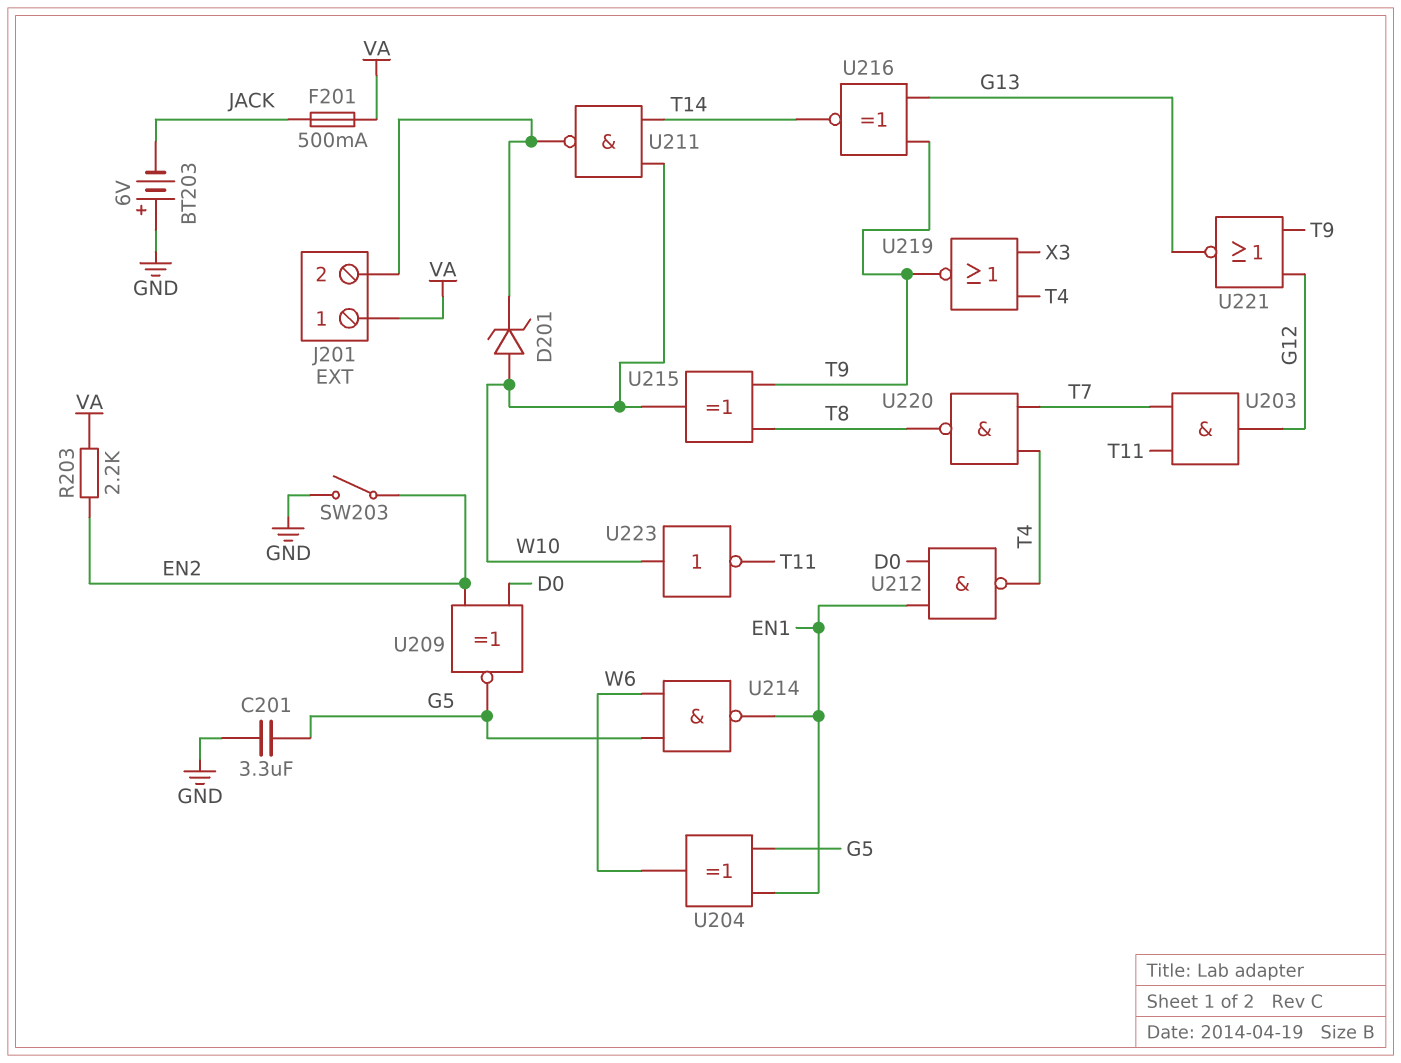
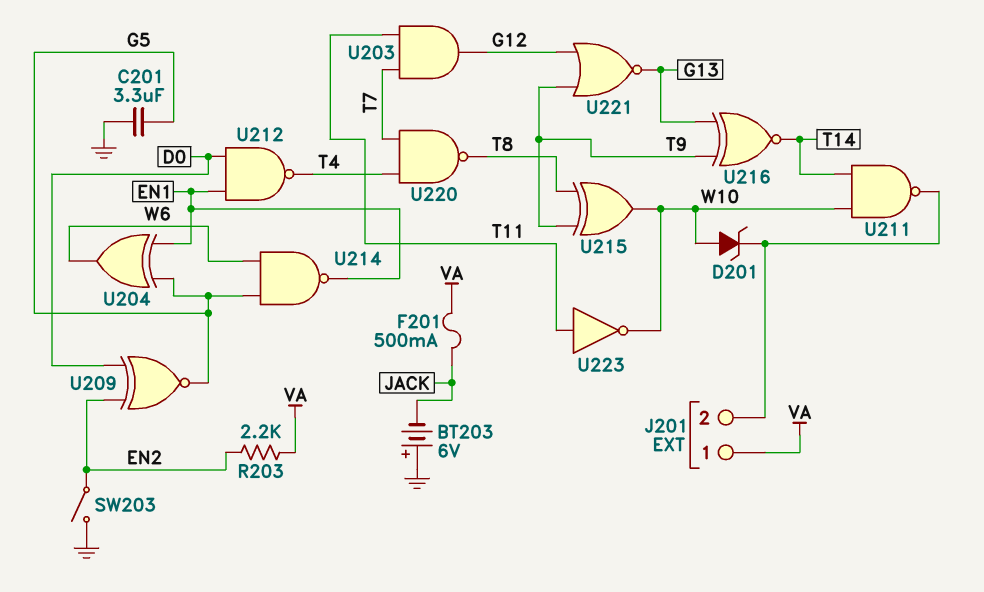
U219: NOR (in T4, in X3, out T9) -> none
U223: NOT (in W10, out T11) -> NOT (in T11, out W10)

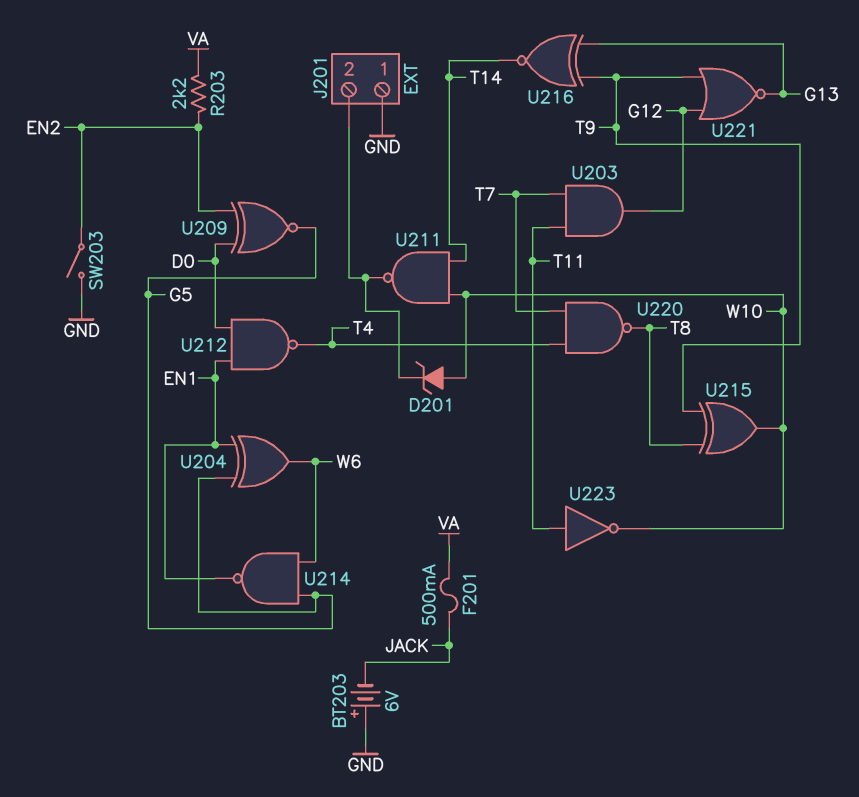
C201: 3.3uF (G5, GND) -> none
J201 pin 1: VA -> GND

